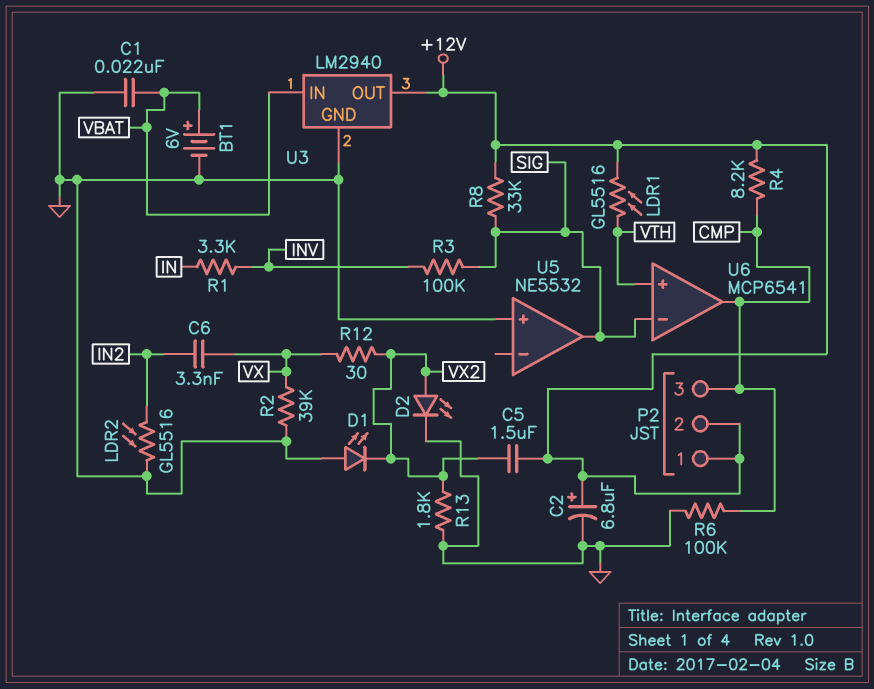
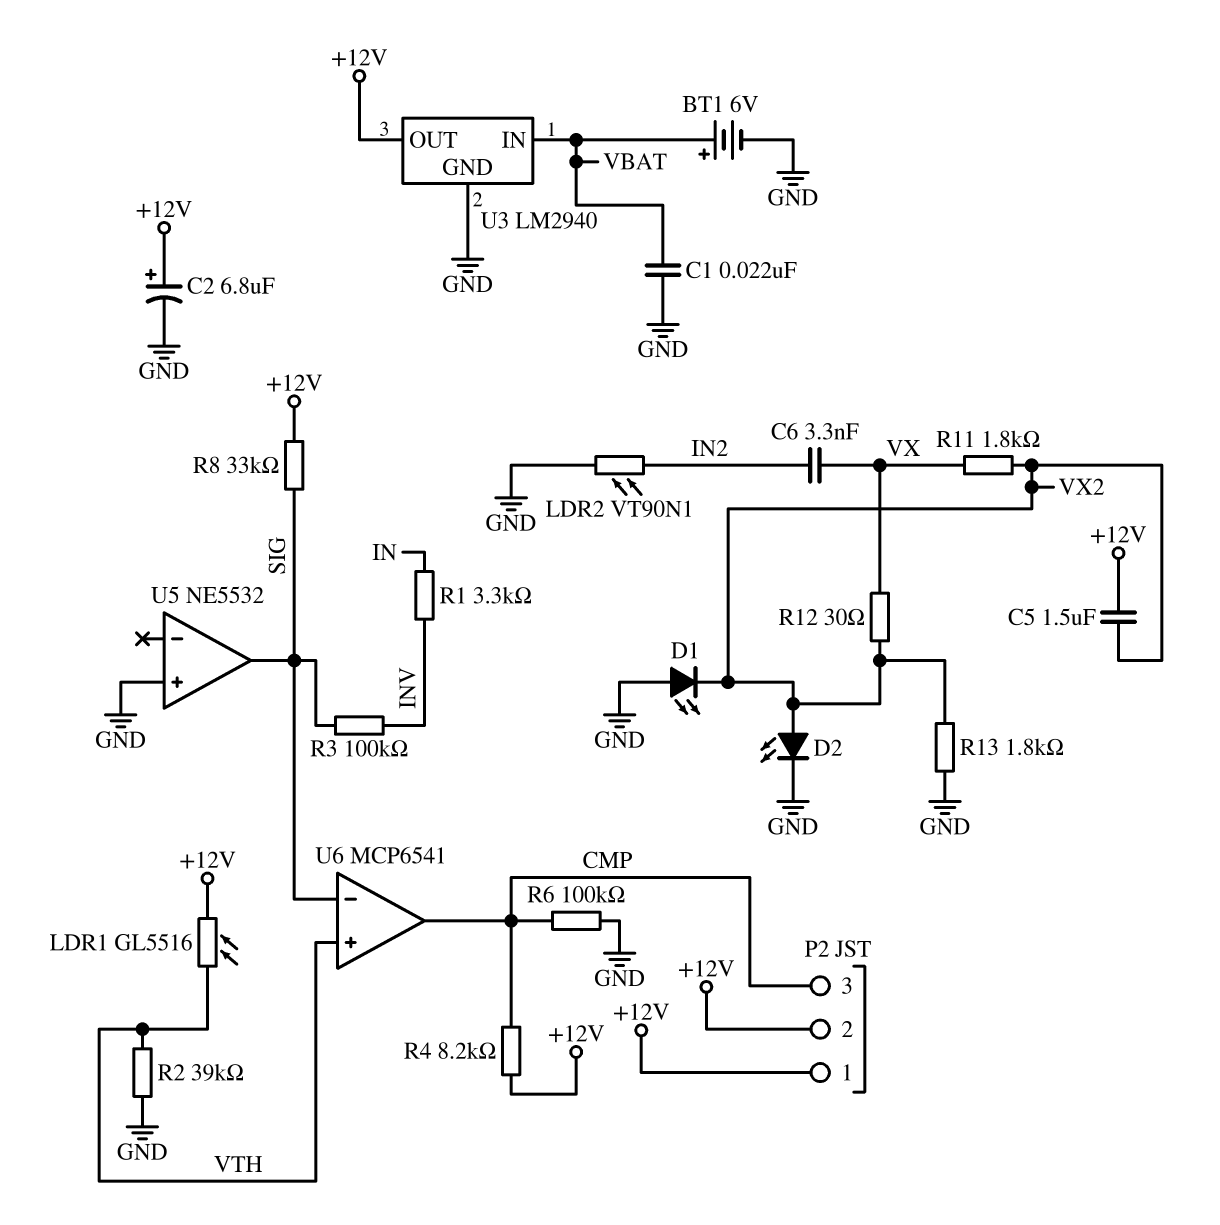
LDR2: GL5516 (GND, IN2) -> VT90N1 (GND, IN2)
R2: 39k (GND, VX) -> 39k (GND, VTH)
R11: none -> 1.8k (VX, VX2)

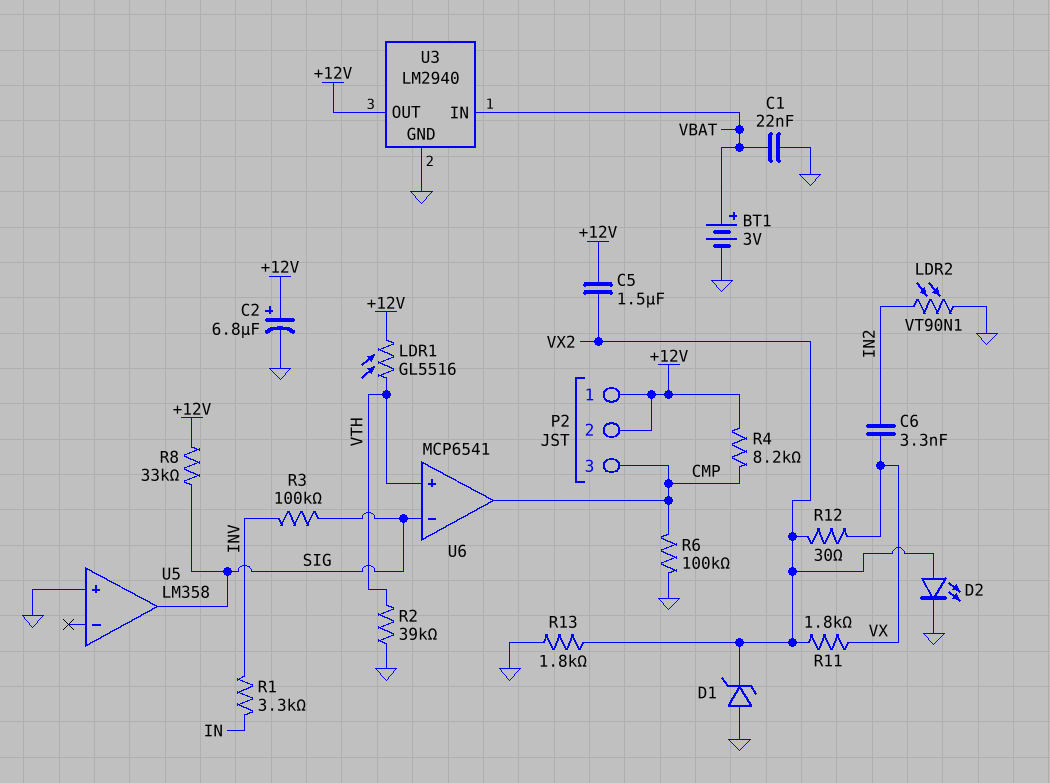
BT1: 6V (plus VBAT, minus GND) -> 3V (plus VBAT, minus GND)
D1: LED (A GND, K VX2) -> zener (A GND, K VX2)
U5: NE5532 -> LM358

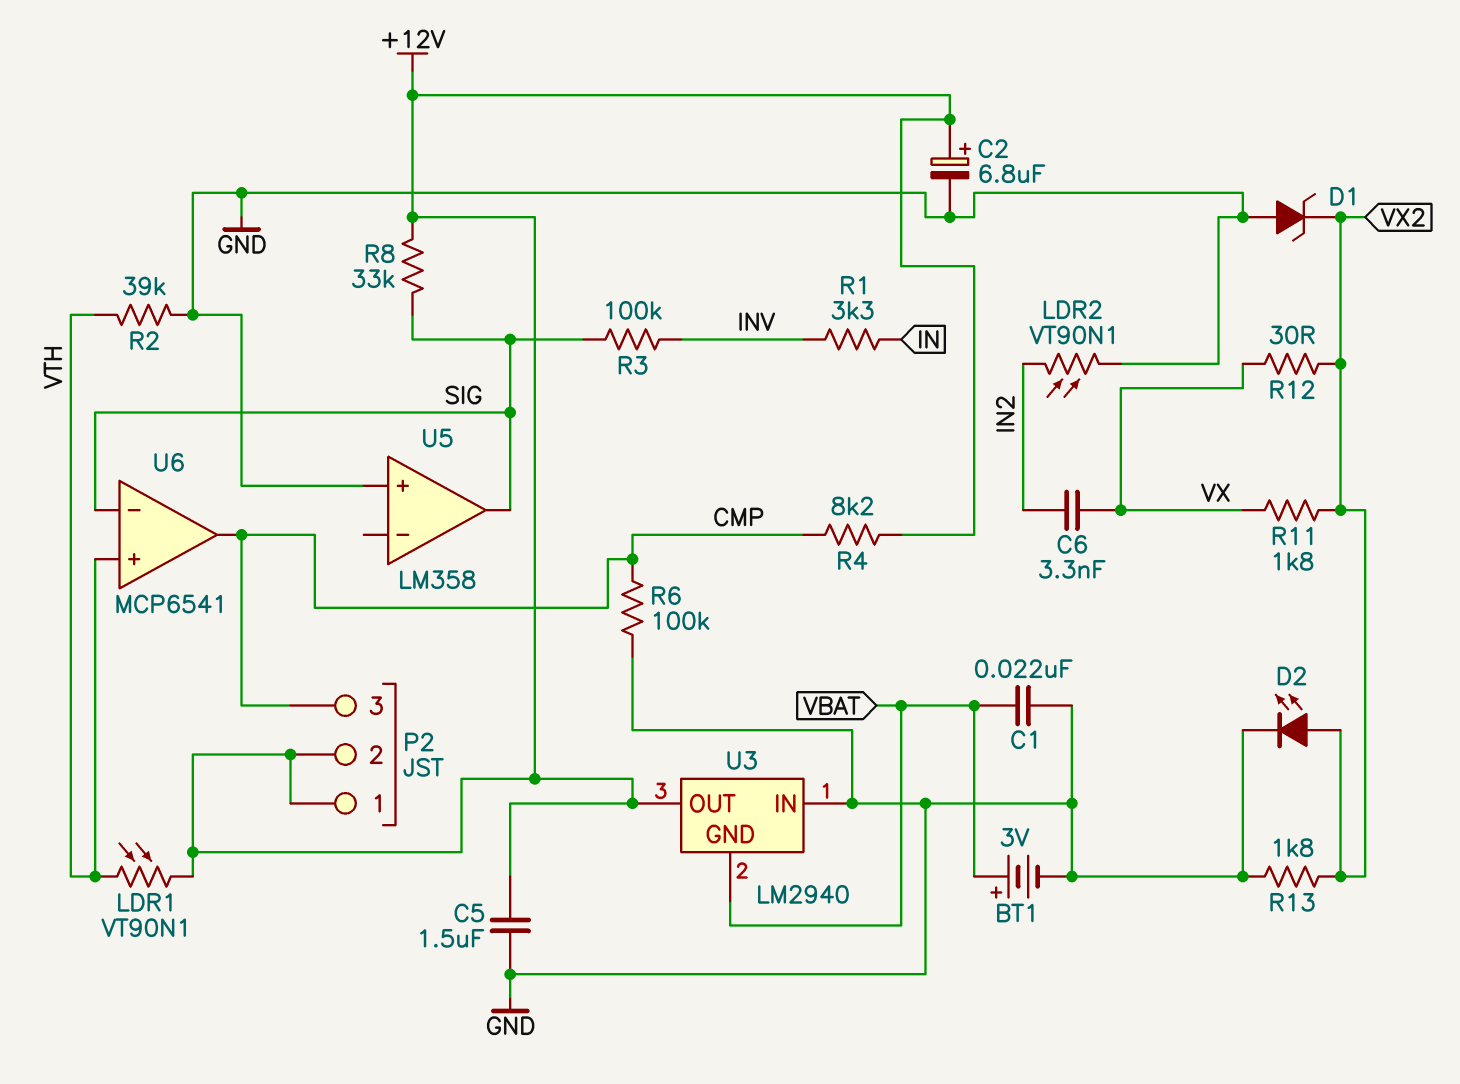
C5: 1.5uF (+12V, VX2) -> 1.5uF (+12V, GND)
LDR1: GL5516 (+12V, VTH) -> VT90N1 (+12V, VTH)
U3 pin GND: GND -> VBAT
U3 pin IN: VBAT -> GND

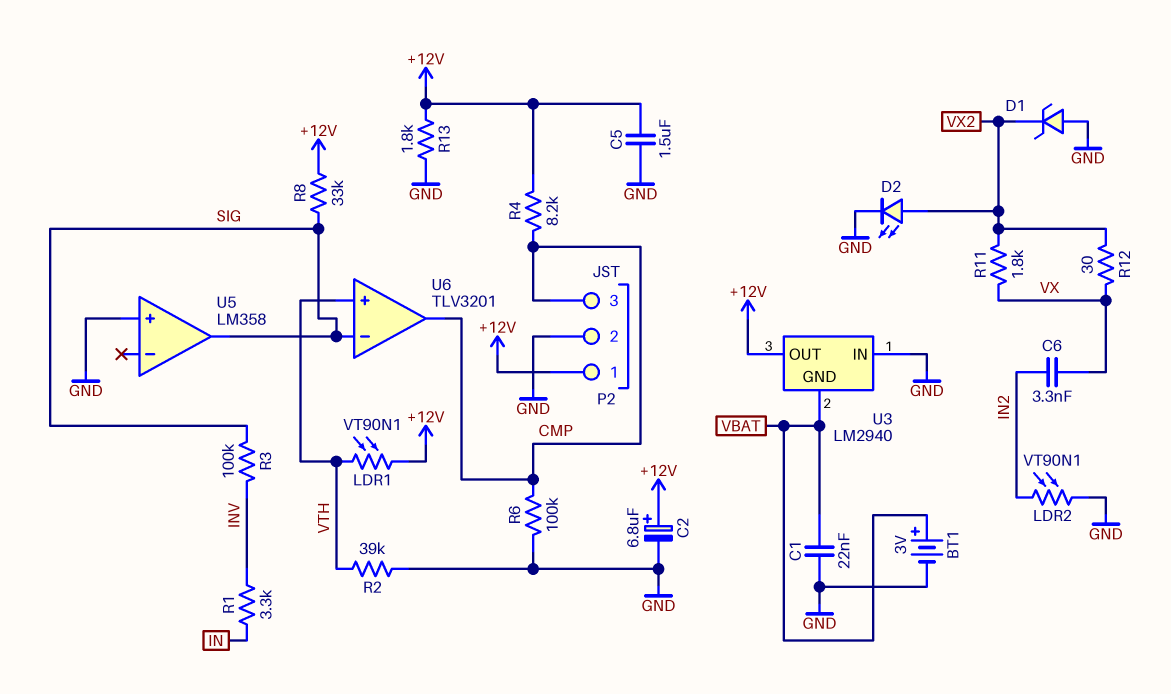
P2 pin 2: +12V -> GND
R13: 1.8k (GND, VX2) -> 1.8k (+12V, GND)
U6: MCP6541 -> TLV3201

